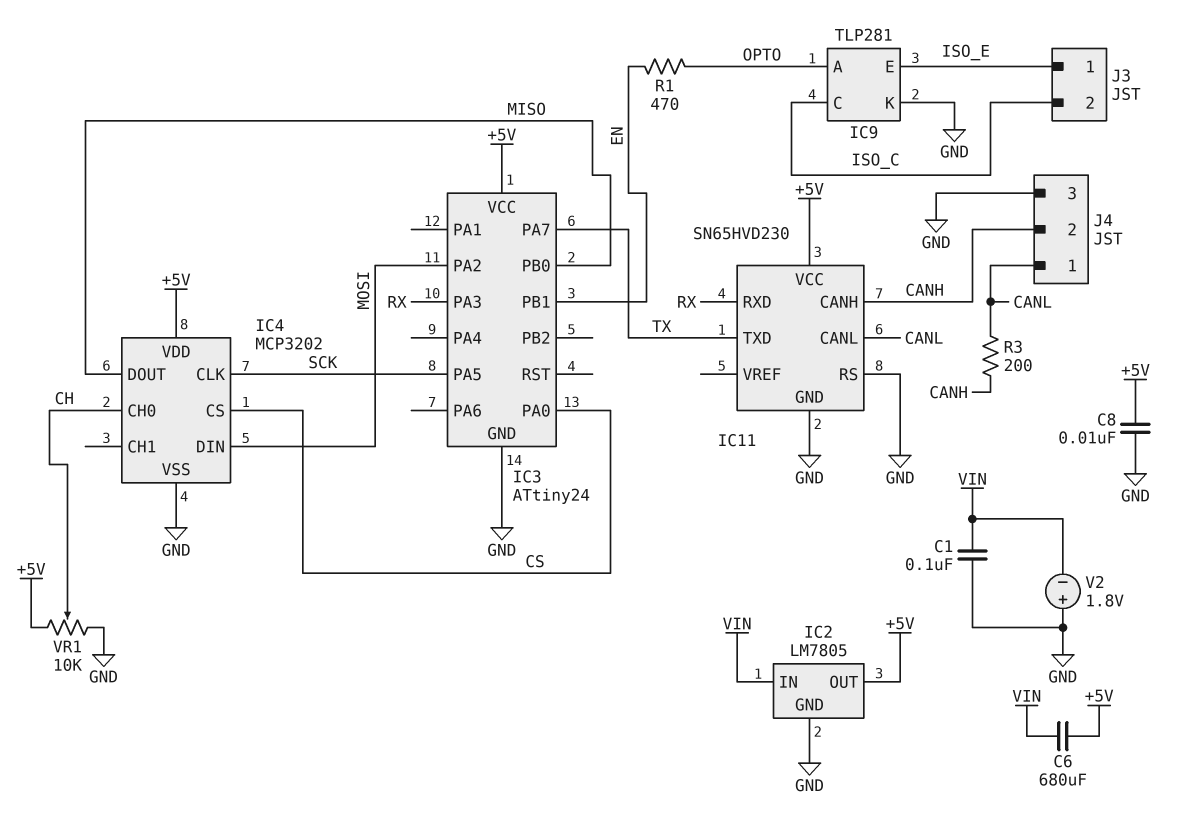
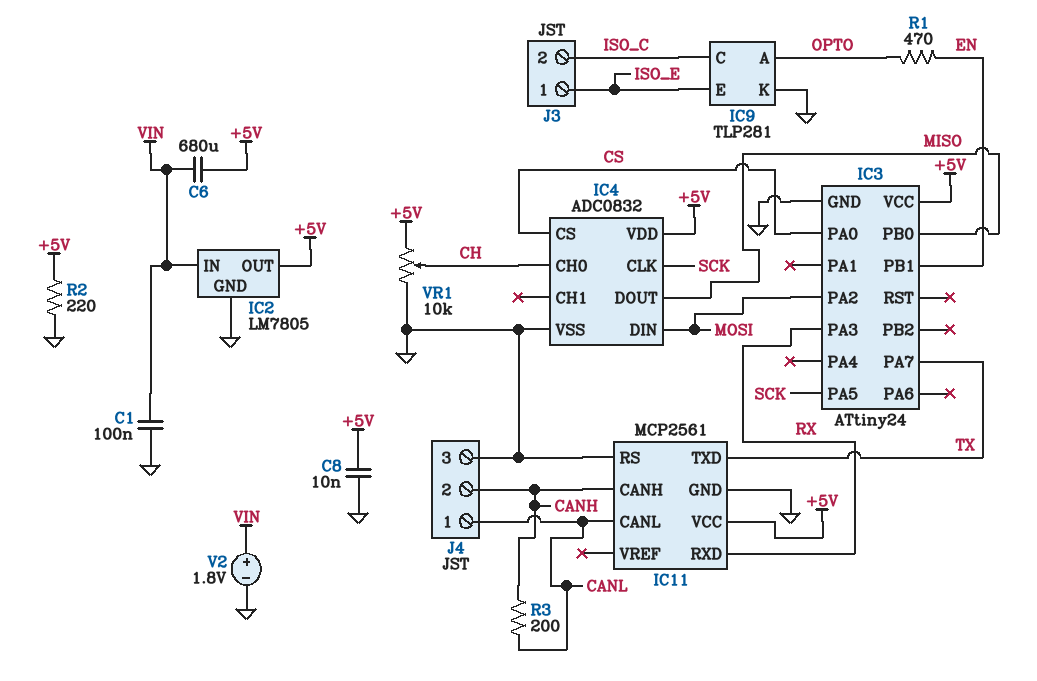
IC4: MCP3202 -> ADC0832
IC11: SN65HVD230 -> MCP2561
R2: none -> 220 (+5V, GND)
V2: 1.8V (plus GND, minus VIN) -> 1.8V (plus VIN, minus GND)

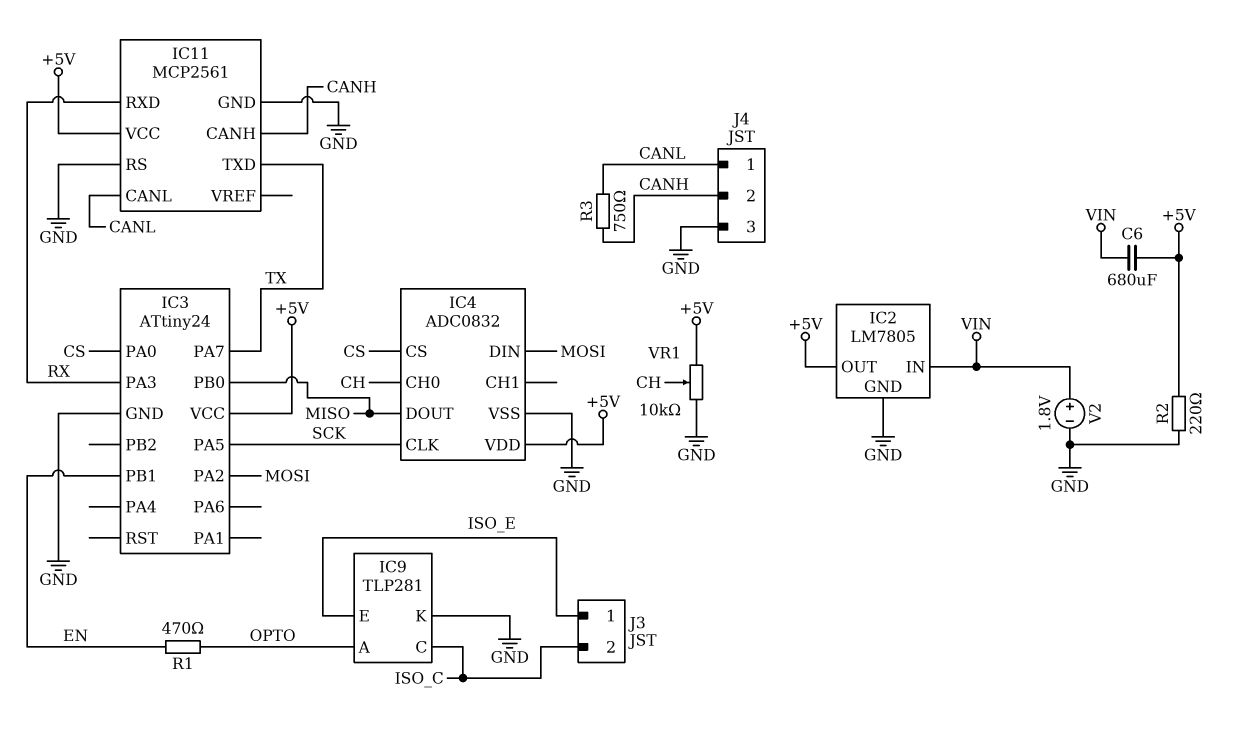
C1: 100nF (GND, VIN) -> none
C8: 10nF (+5V, GND) -> none
R3: 200 (CANH, CANL) -> 750 (CANH, CANL)

